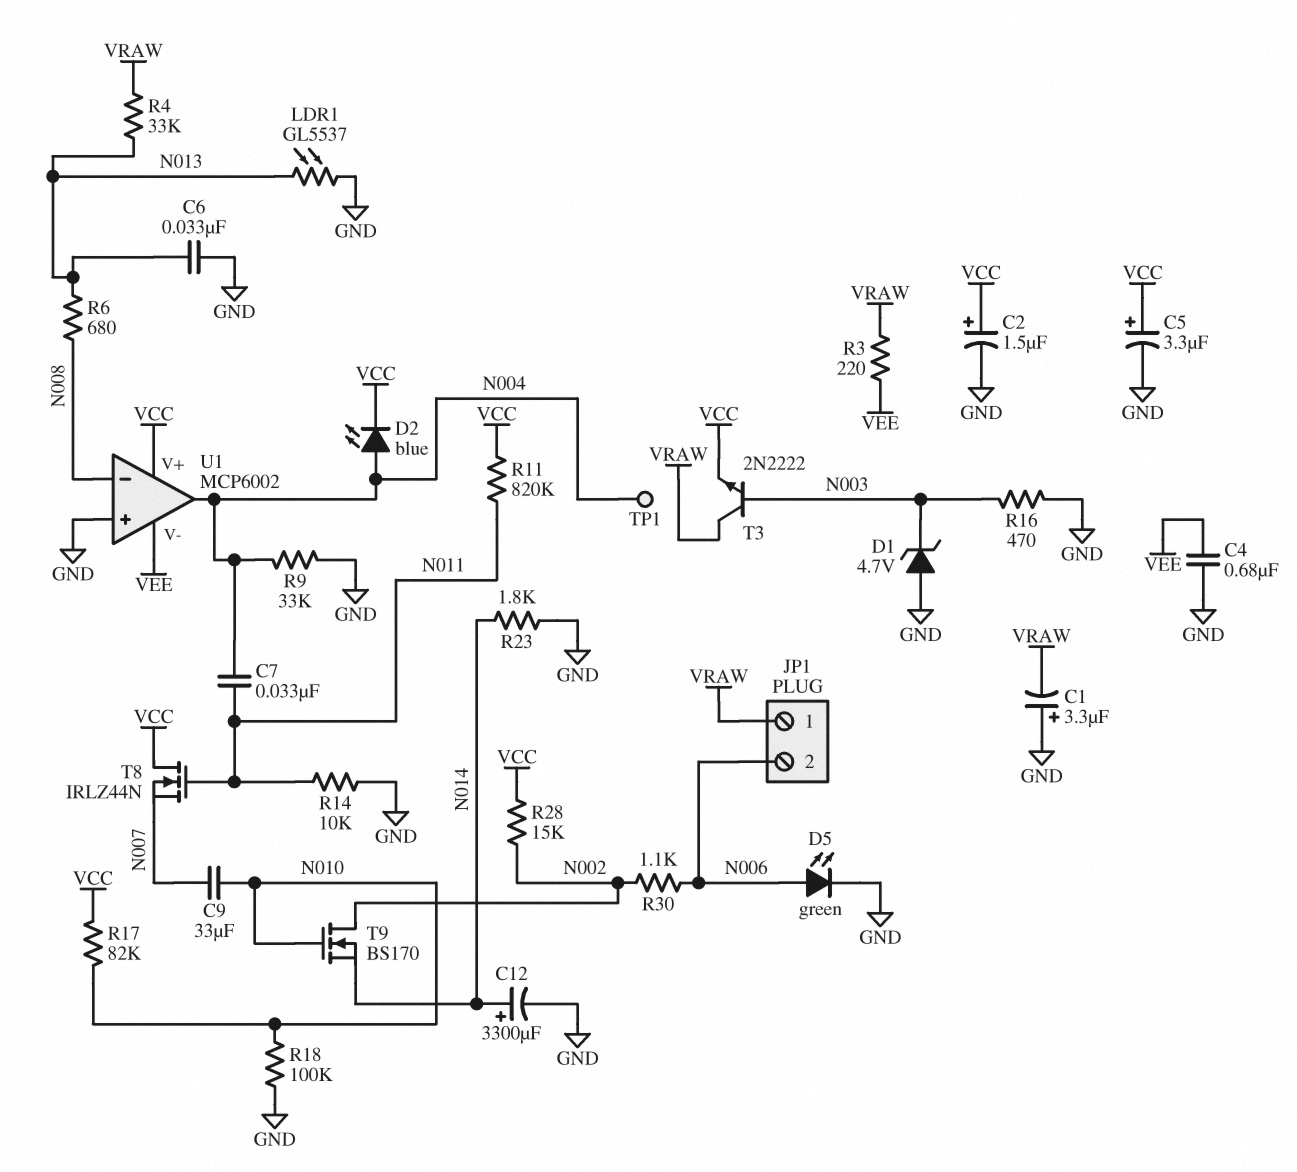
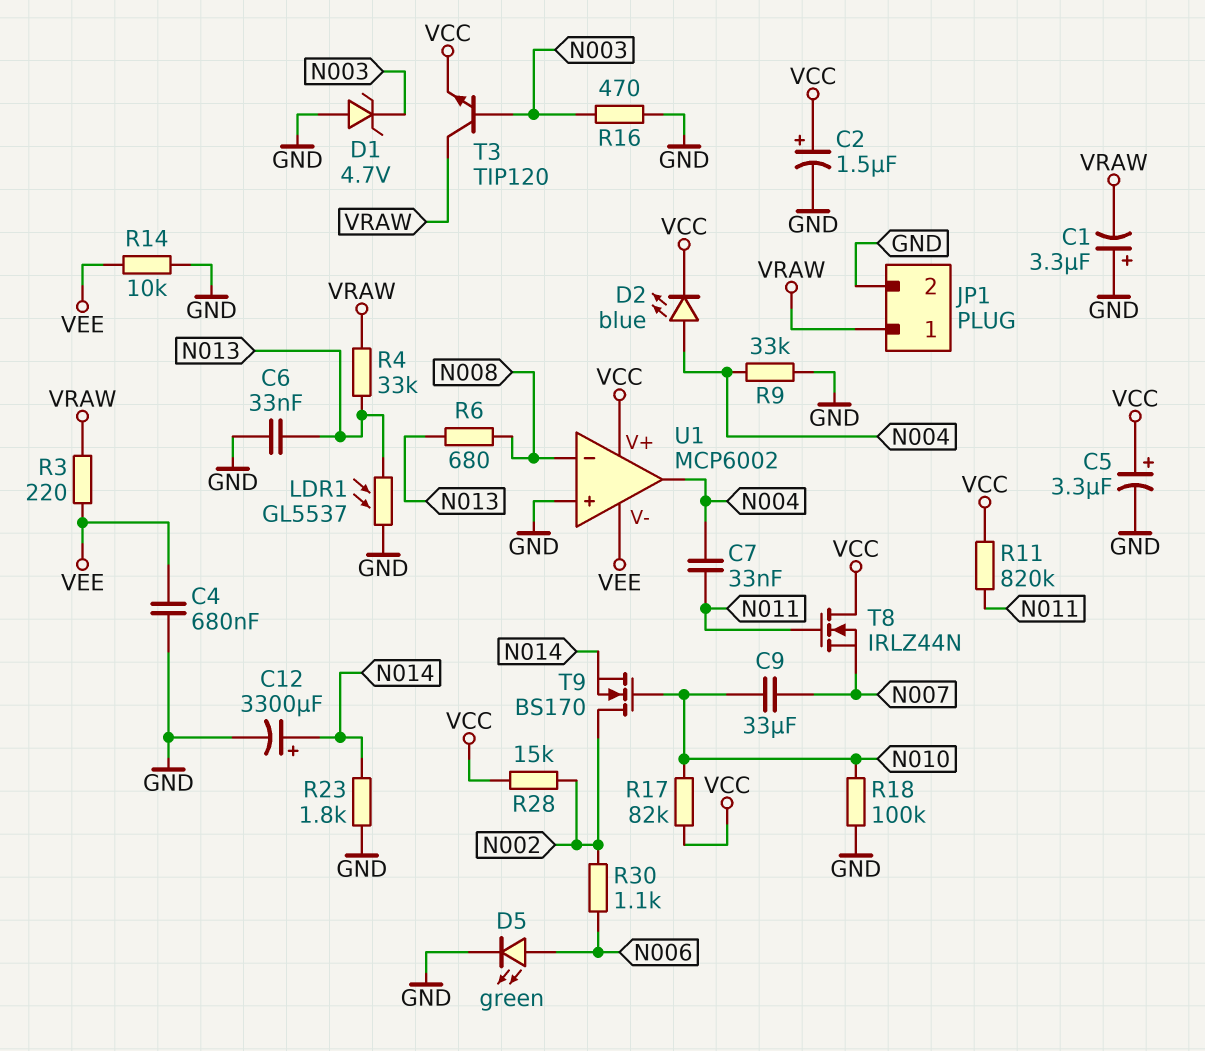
JP1 pin 2: N006 -> GND
R14: 10k (GND, N011) -> 10k (GND, VEE)
T3: NPN 2N2222 (B N003, C VRAW, E VCC) -> NPN TIP120 (B N003, C VRAW, E VCC)
TP1: test point (N004) -> none

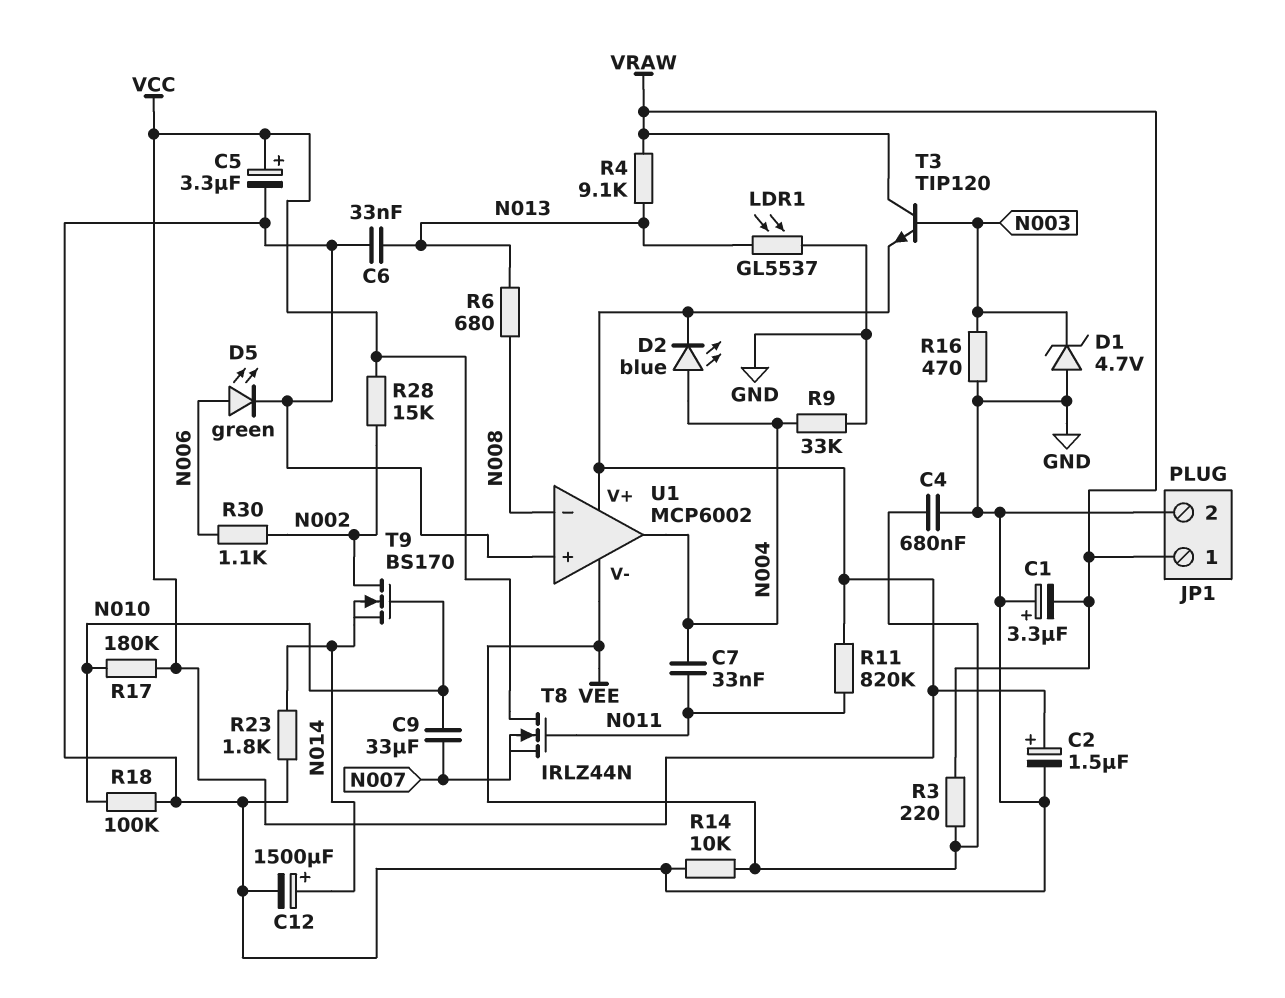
C12: 3300uF (plus N014, minus GND) -> 1500uF (plus N014, minus GND)
R4: 33k (N013, VRAW) -> 9.1k (N013, VRAW)
R17: 82k (N010, VCC) -> 180k (N010, VCC)

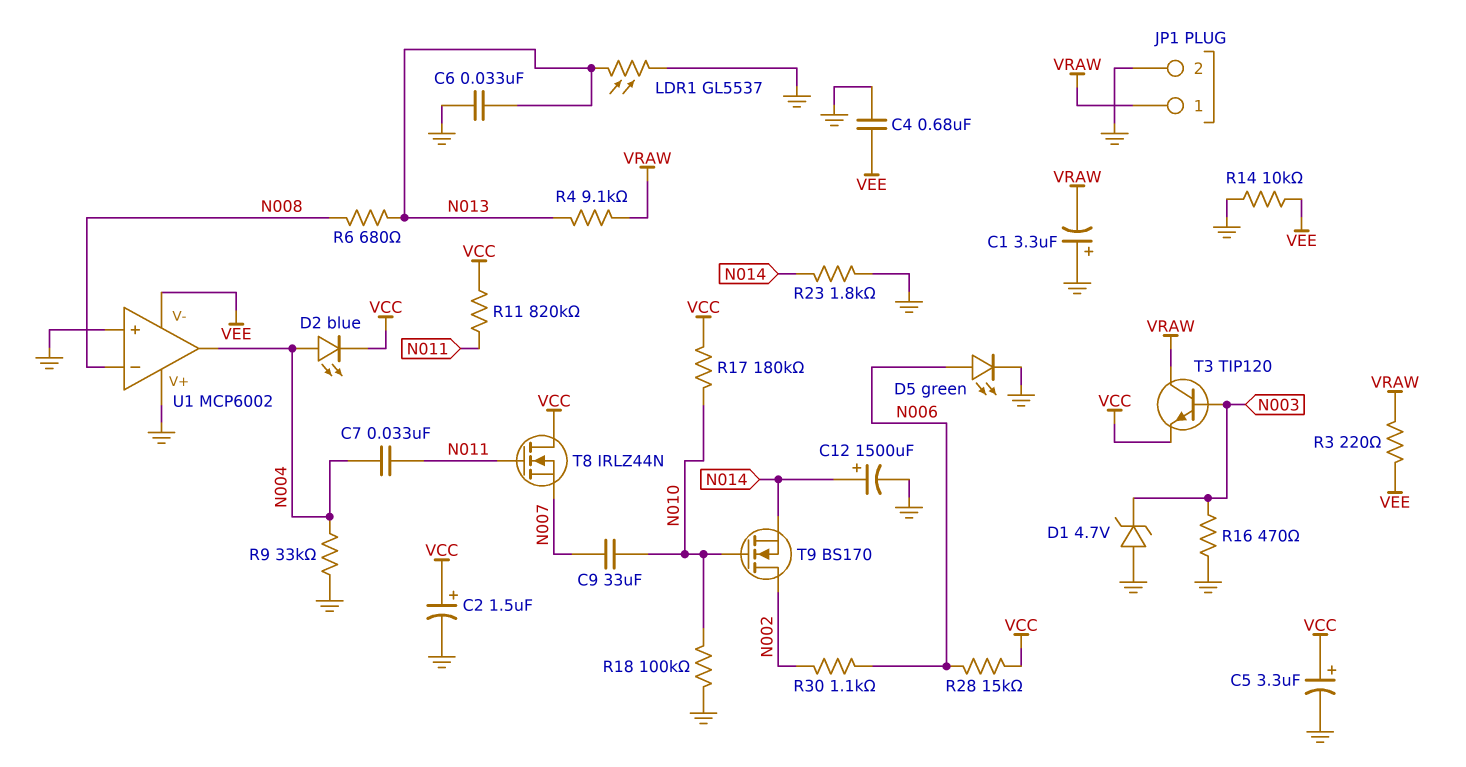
R28: 15k (N002, VCC) -> 15k (N006, VCC)
U1 pin V+: VCC -> GND

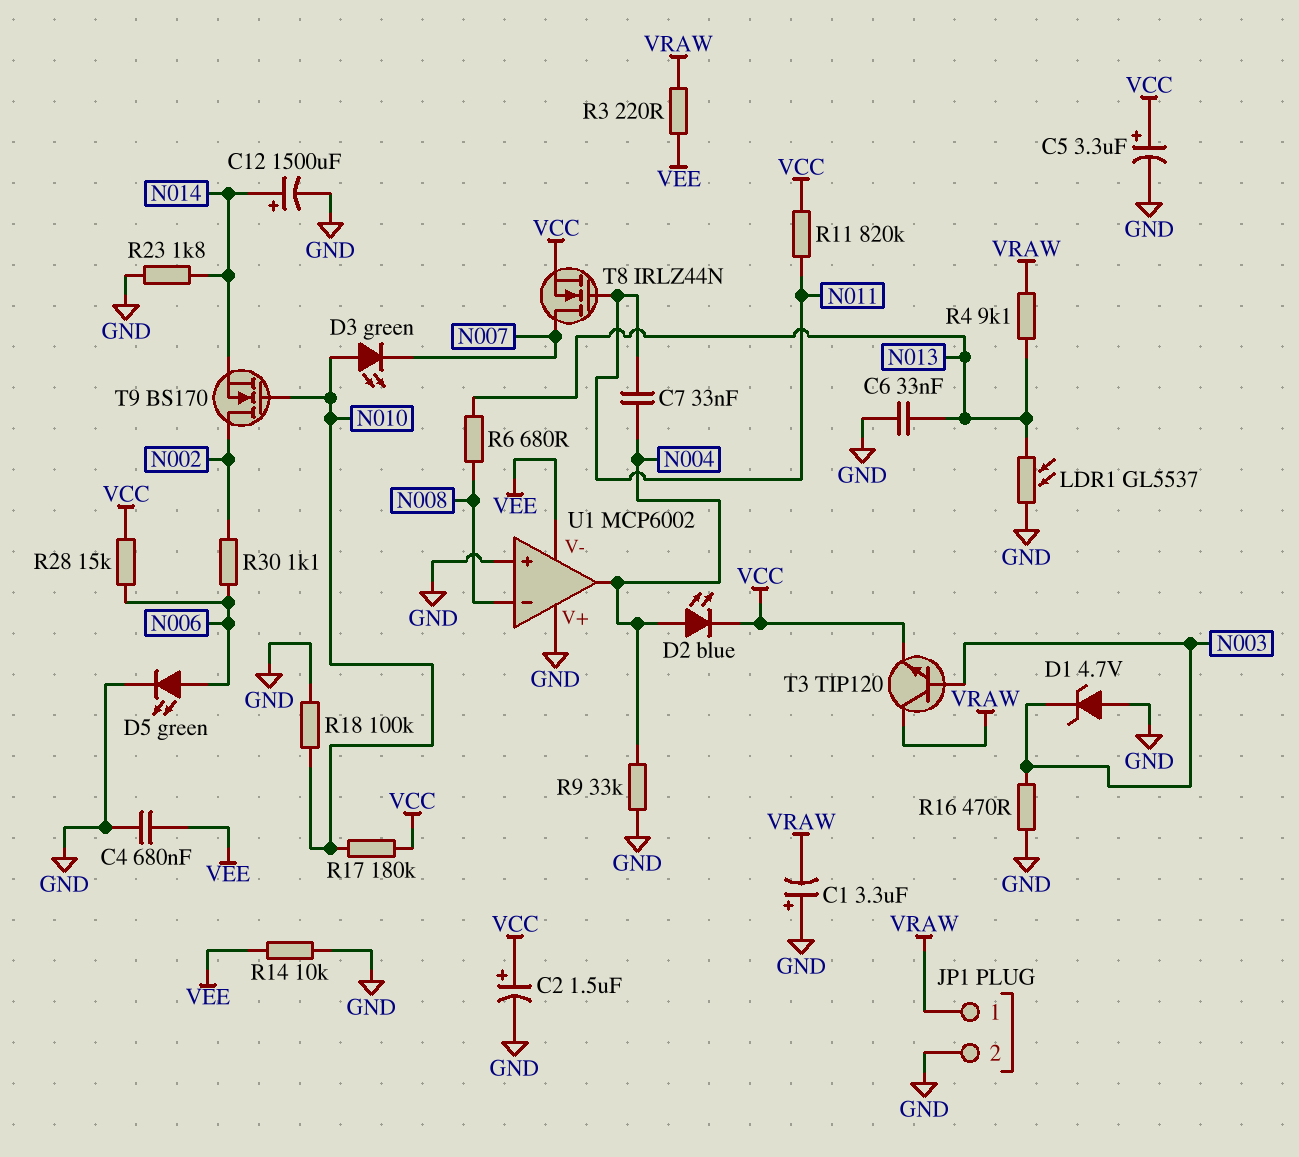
C9: 33uF (N007, N010) -> none
D3: none -> LED green (A N010, K N007)
T8: NMOS IRLZ44N (G N011, D VCC, S N007) -> NMOS IRLZ44N (G N011, D N007, S VCC)

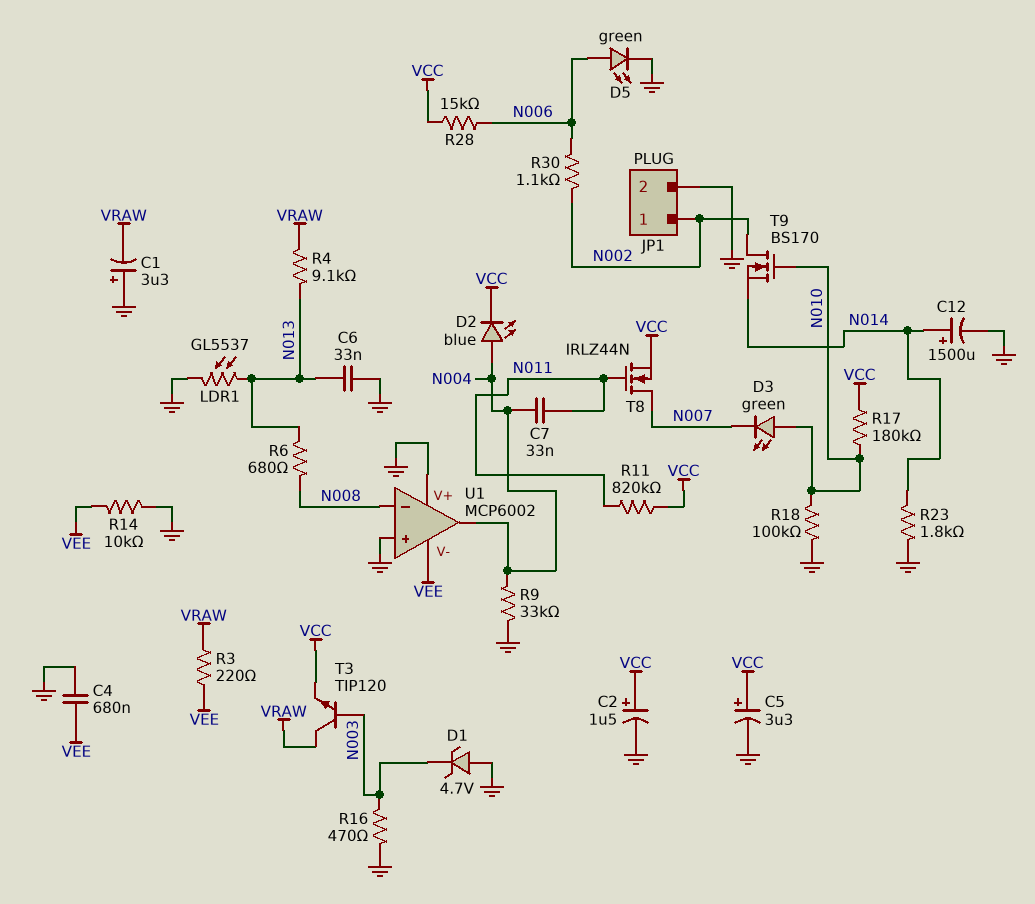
JP1 pin 1: VRAW -> N002

